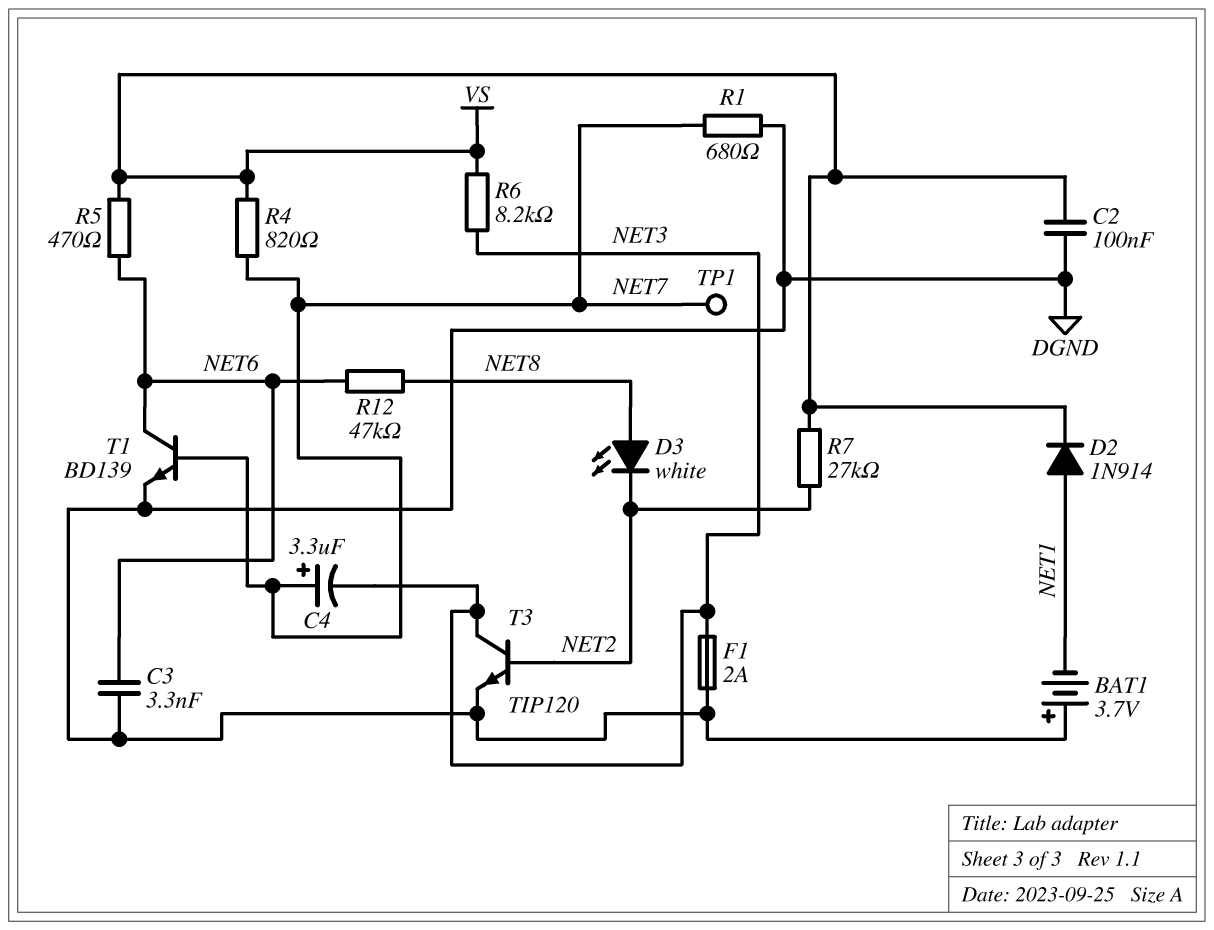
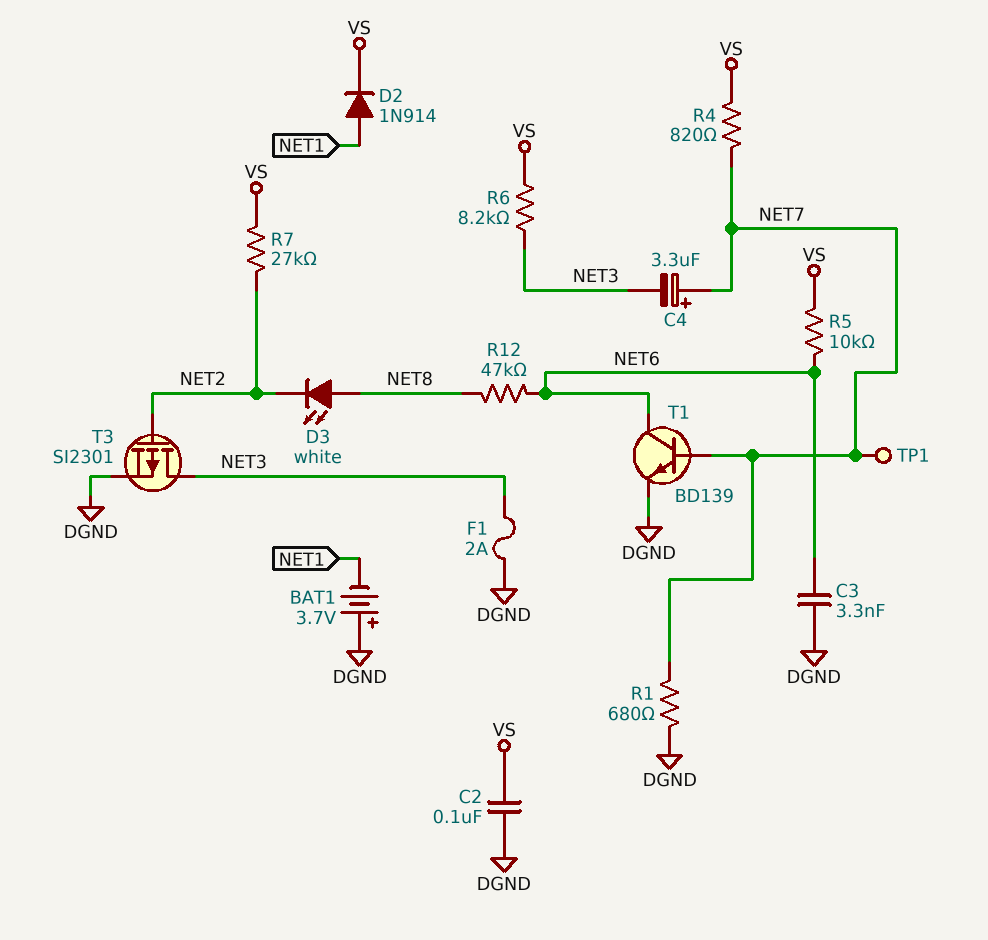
R5: 470 (NET6, VS) -> 10k (NET6, VS)
T3: NPN TIP120 (B NET2, C NET3, E DGND) -> PMOS SI2301 (G NET2, D NET3, S DGND)

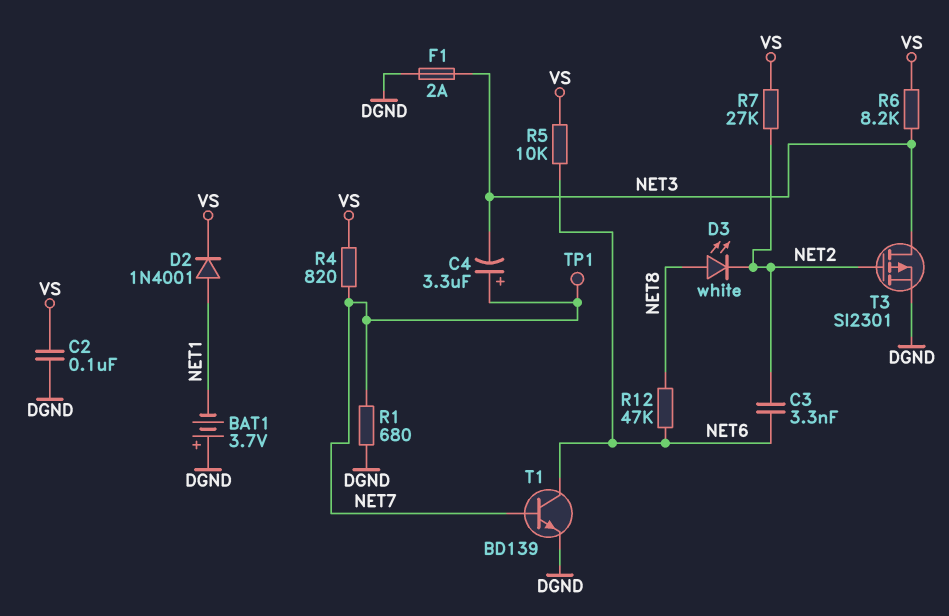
C3: 3.3nF (DGND, NET6) -> 3.3nF (NET2, NET6)
D2: diode 1N914 (A NET1, K VS) -> diode 1N4001 (A NET1, K VS)

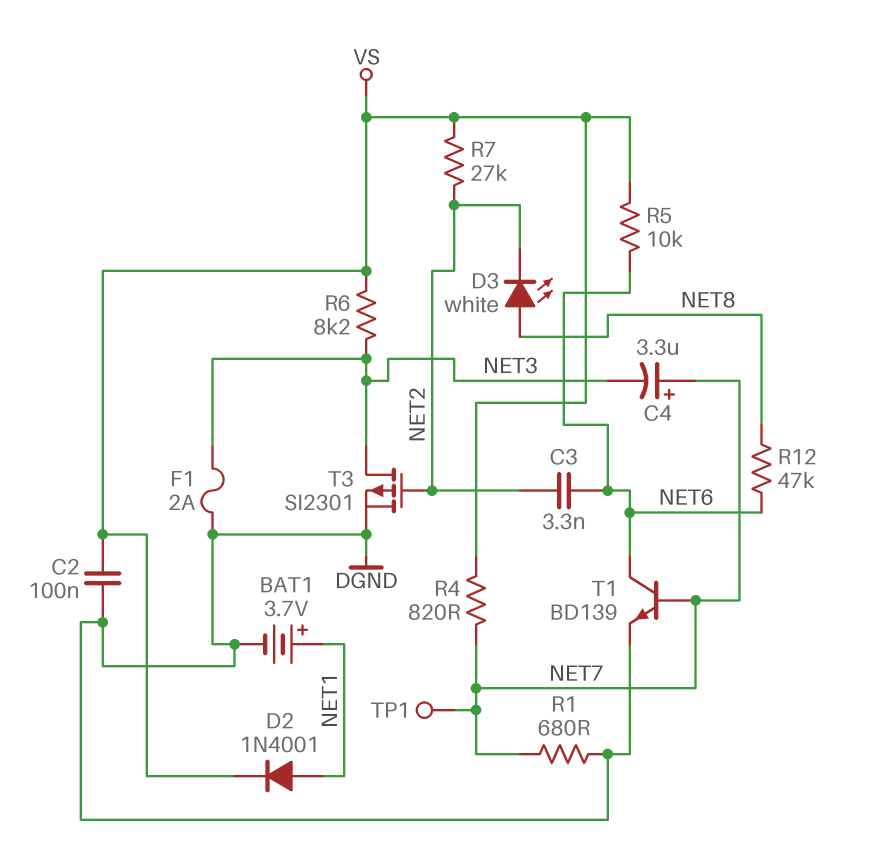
BAT1: 3.7V (plus DGND, minus NET1) -> 3.7V (plus NET1, minus DGND)

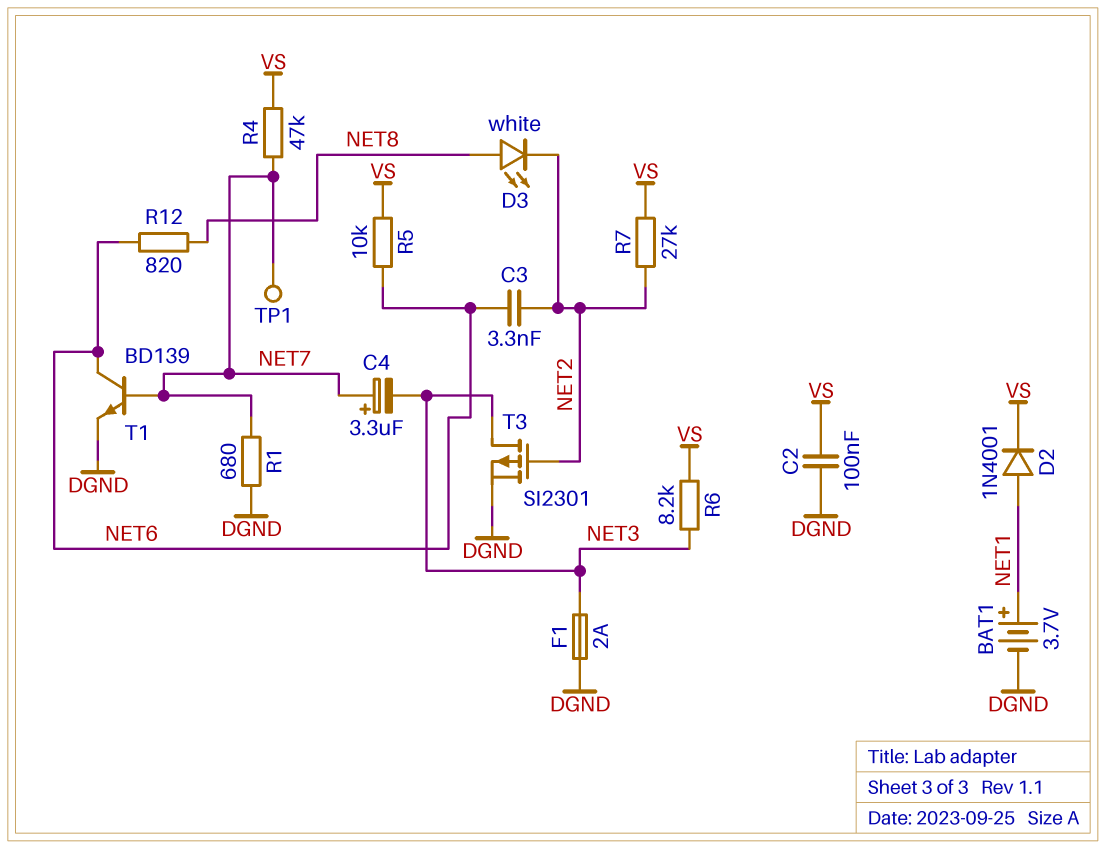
R4: 820 (NET7, VS) -> 47k (NET7, VS)
R12: 47k (NET6, NET8) -> 820 (NET6, NET8)

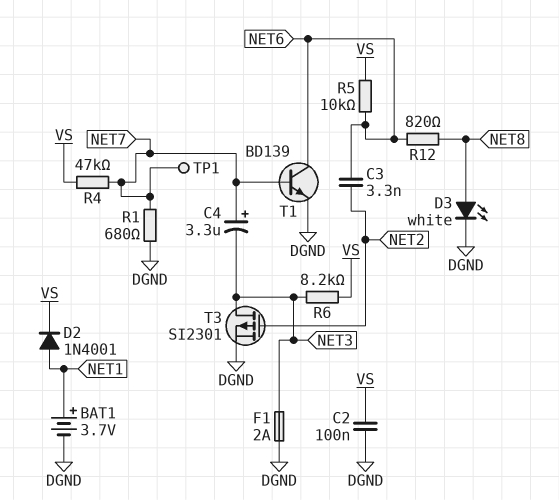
D3: LED white (A NET8, K NET2) -> LED white (A NET8, K DGND)
R7: 27k (NET2, VS) -> none

